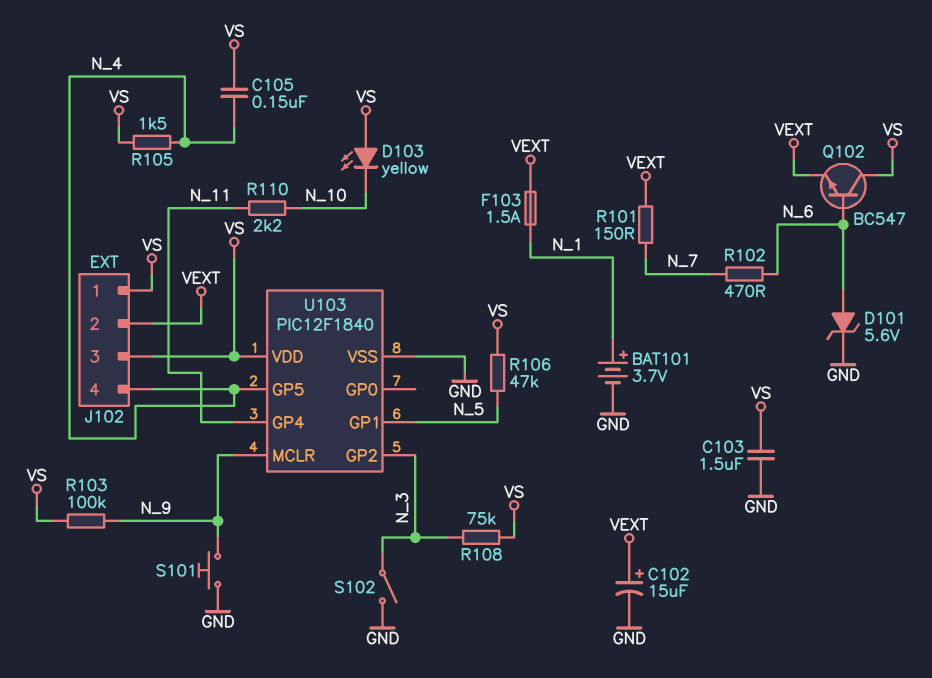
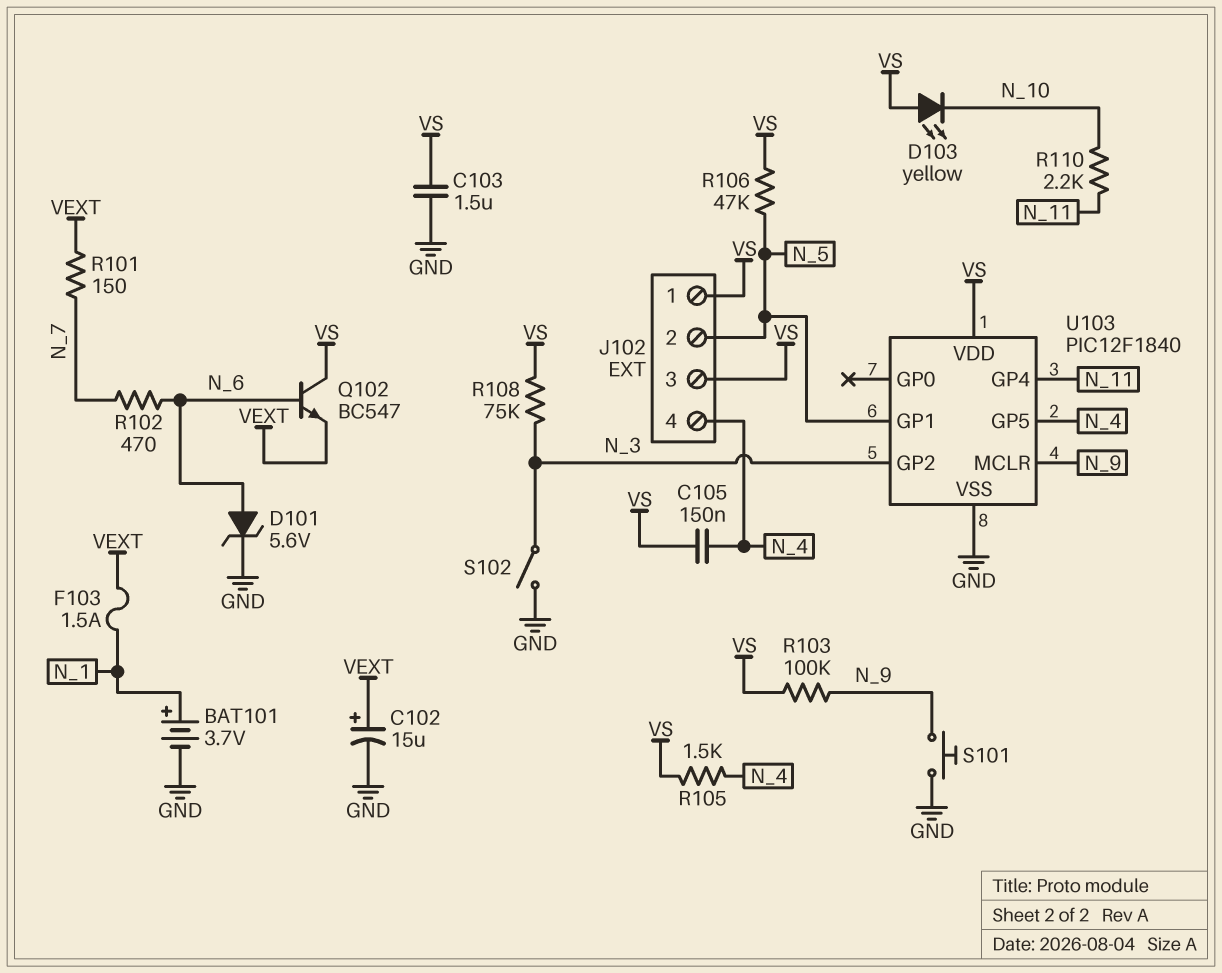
J102 pin 2: VEXT -> N_5

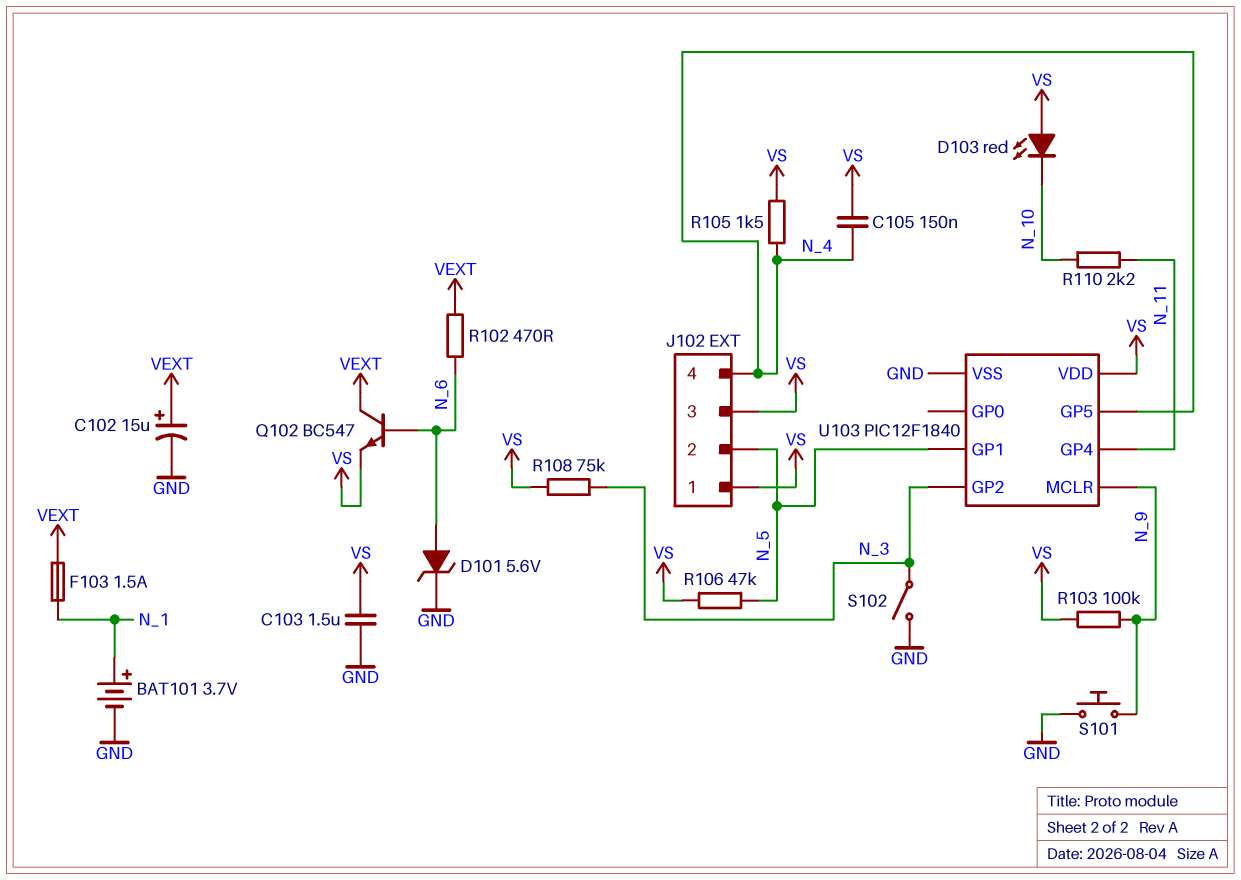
D103: LED yellow (A VS, K N_10) -> LED red (A VS, K N_10)
Q102: NPN BC547 (B N_6, C VS, E VEXT) -> NPN BC547 (B N_6, C VEXT, E VS)
R101: 150 (N_7, VEXT) -> none
R102: 470 (N_6, N_7) -> 470 (N_6, VEXT)

